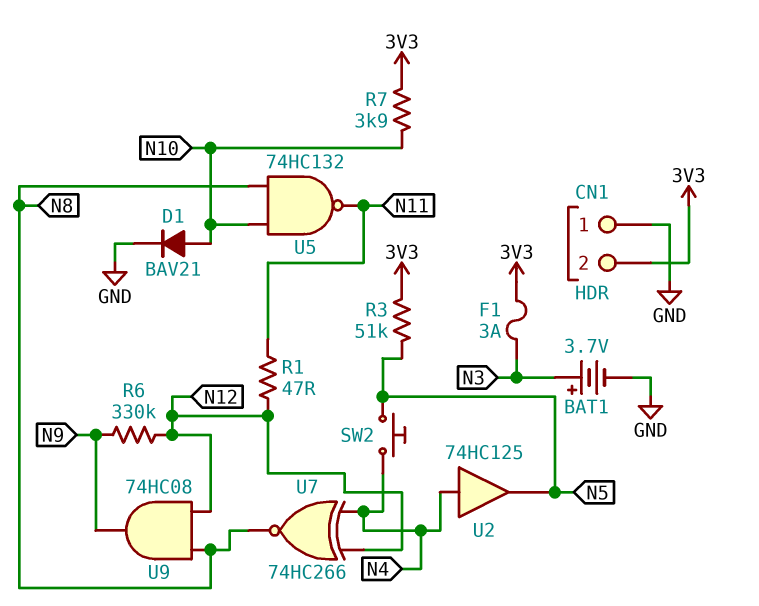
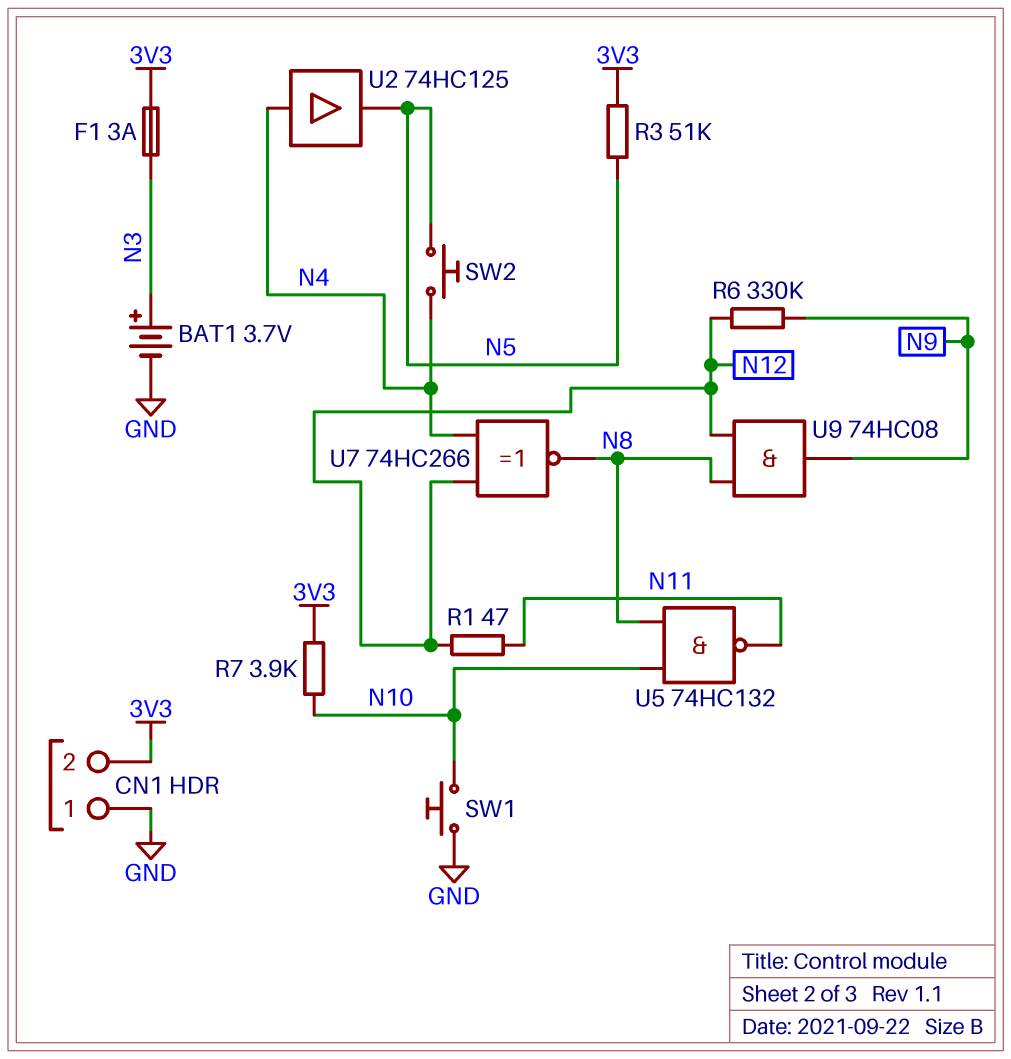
D1: diode BAV21 (A N10, K GND) -> none
SW1: none -> button (GND, N10)

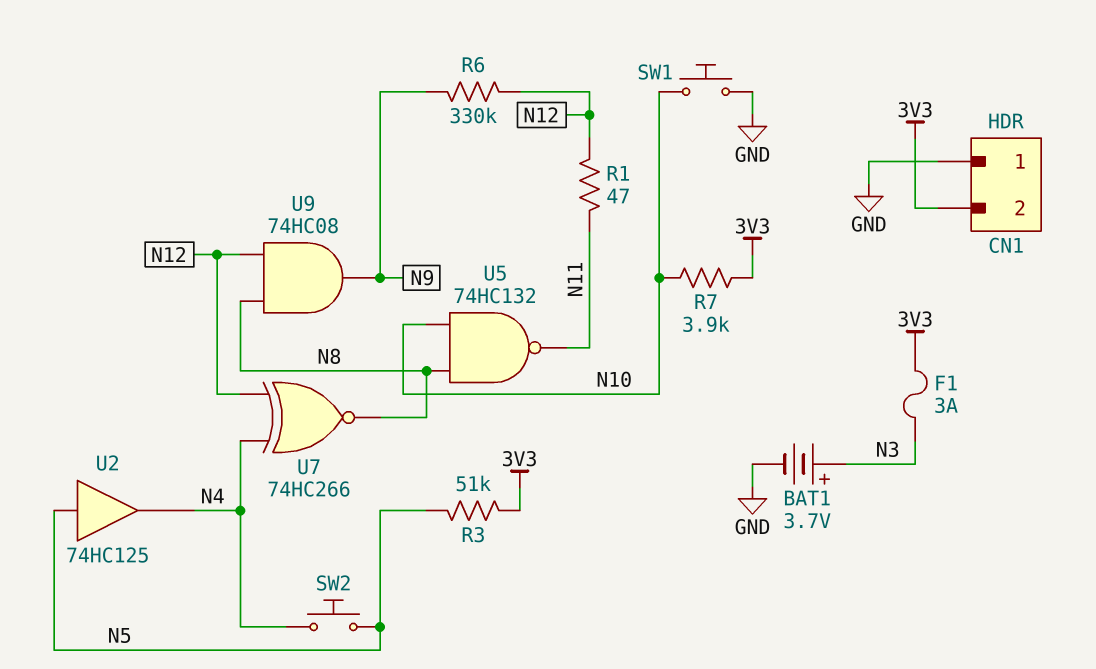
U2: buffer 74HC125 (in N4, out N5) -> buffer 74HC125 (in N5, out N4)

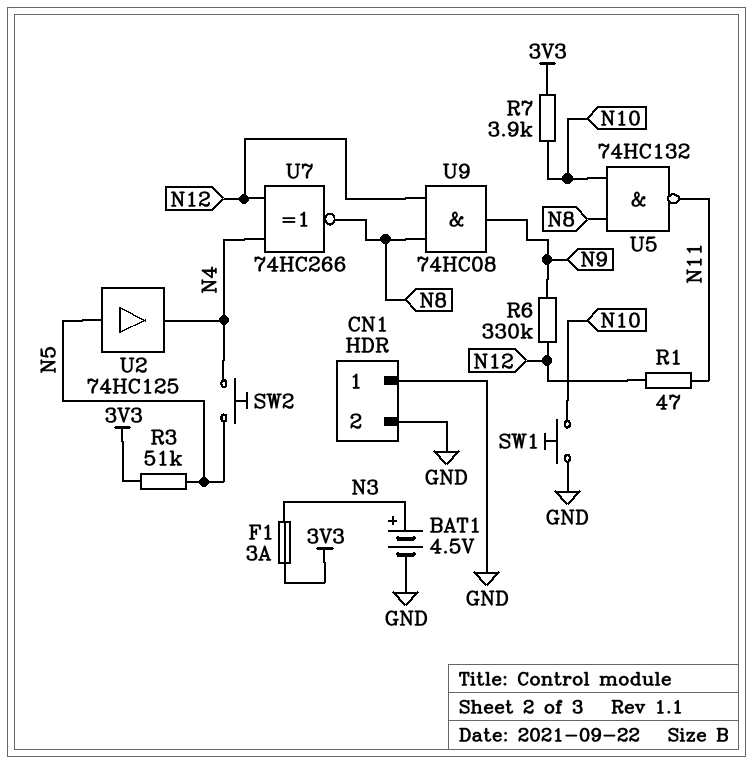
BAT1: 3.7V (plus N3, minus GND) -> 4.5V (plus N3, minus GND)
CN1 pin 2: 3V3 -> GND

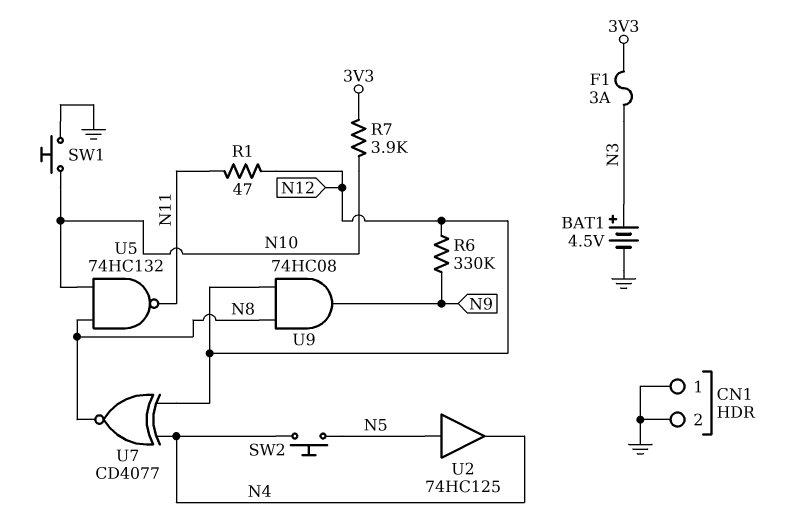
R3: 51k (3V3, N5) -> none
U7: XNOR 74HC266 (in N4, in N12, out N8) -> XNOR CD4077 (in N4, in N12, out N8)

